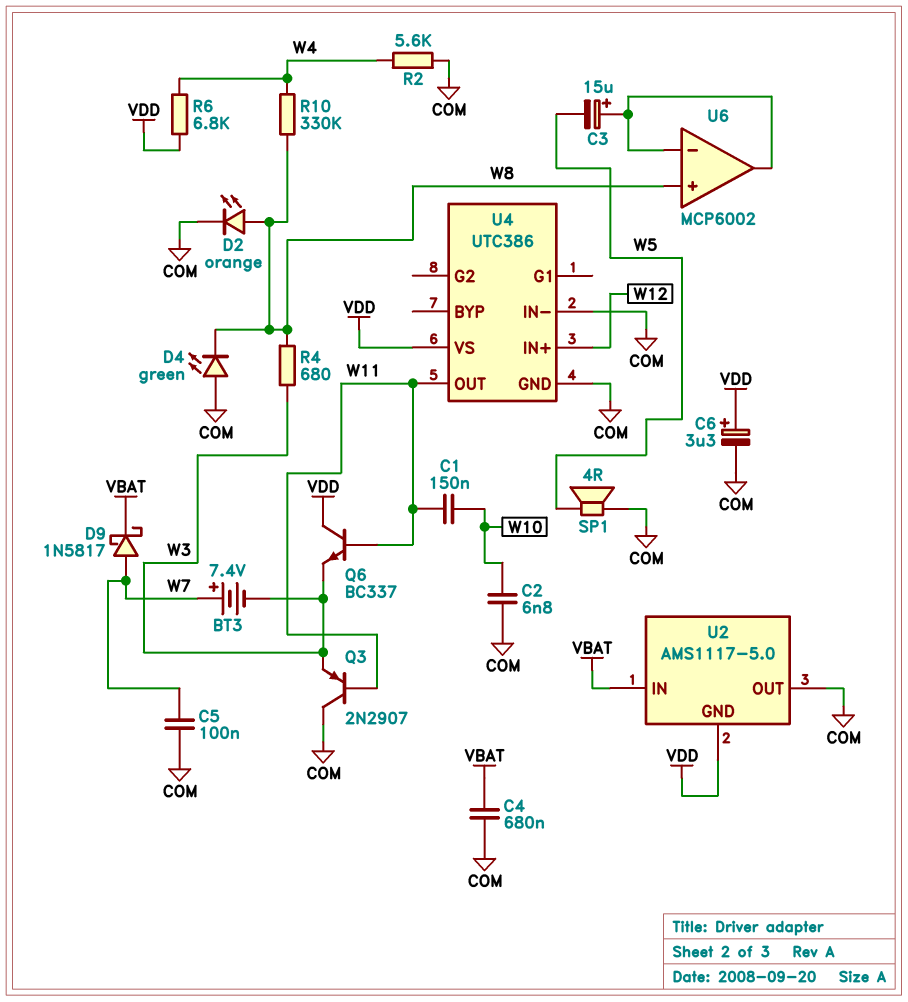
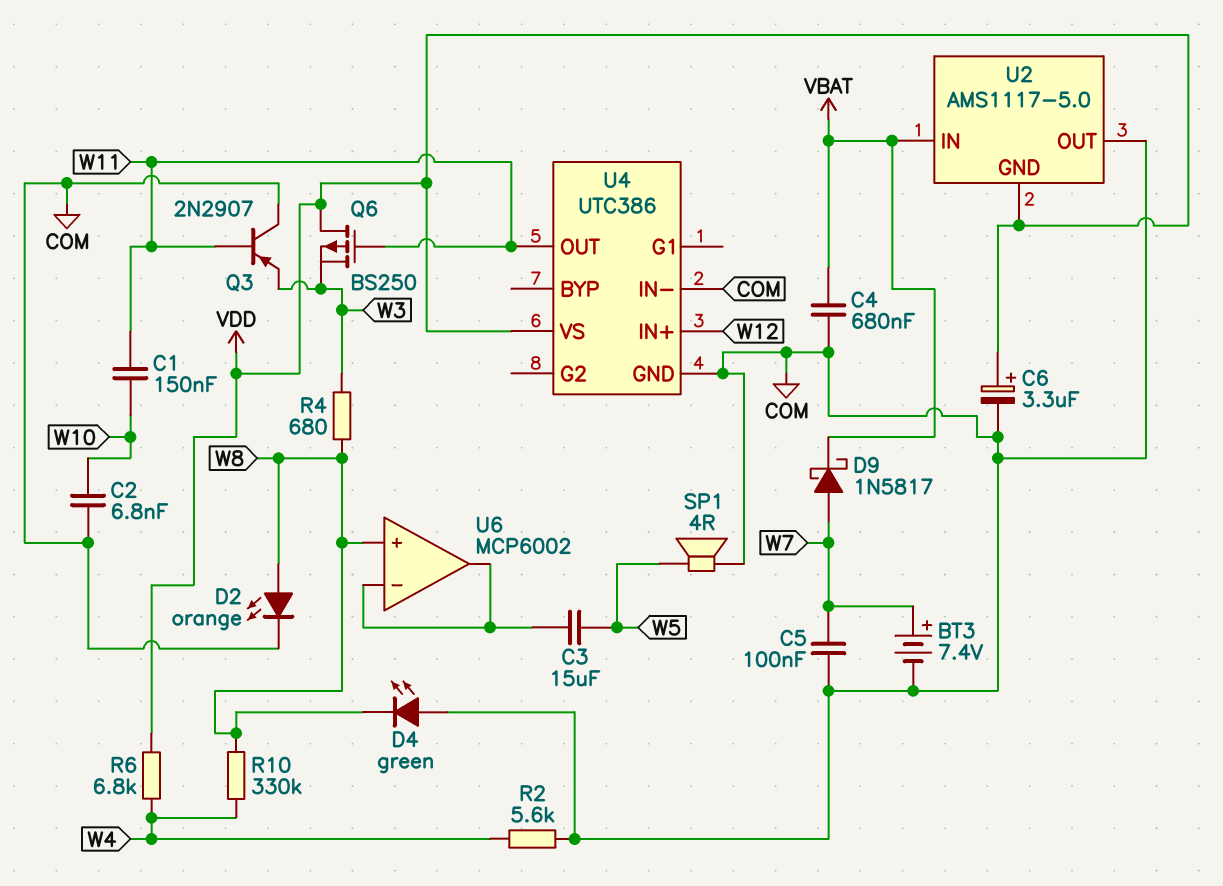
BT3: 7.4V (plus W7, minus W3) -> 7.4V (plus W7, minus COM)
C3: 15uF (plus U6/in-, minus W5) -> 15uF (U6/in-, W5)
Q6: NPN BC337 (B W11, C VDD, E W3) -> PMOS BS250 (G W11, D VDD, S W3)

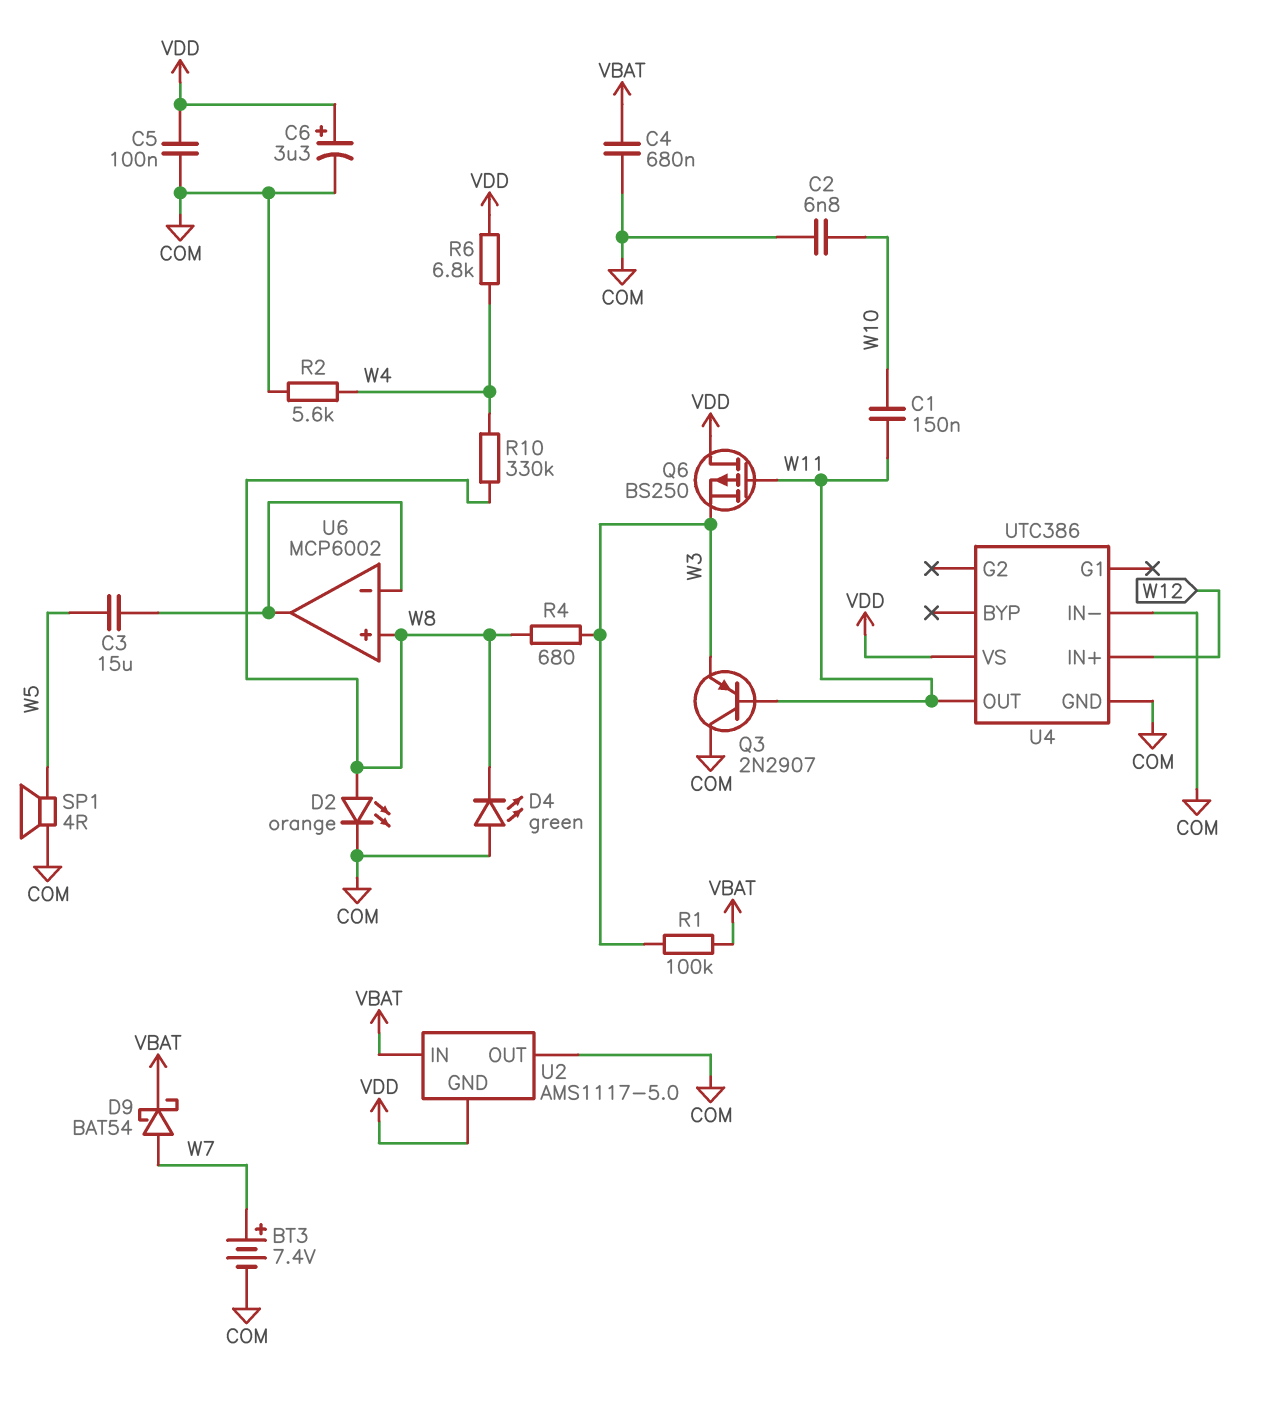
C5: 100nF (COM, W7) -> 100nF (COM, VDD)
D9: schottky 1N5817 (A W7, K VBAT) -> schottky BAT54 (A W7, K VBAT)
R1: none -> 100k (VBAT, W3)

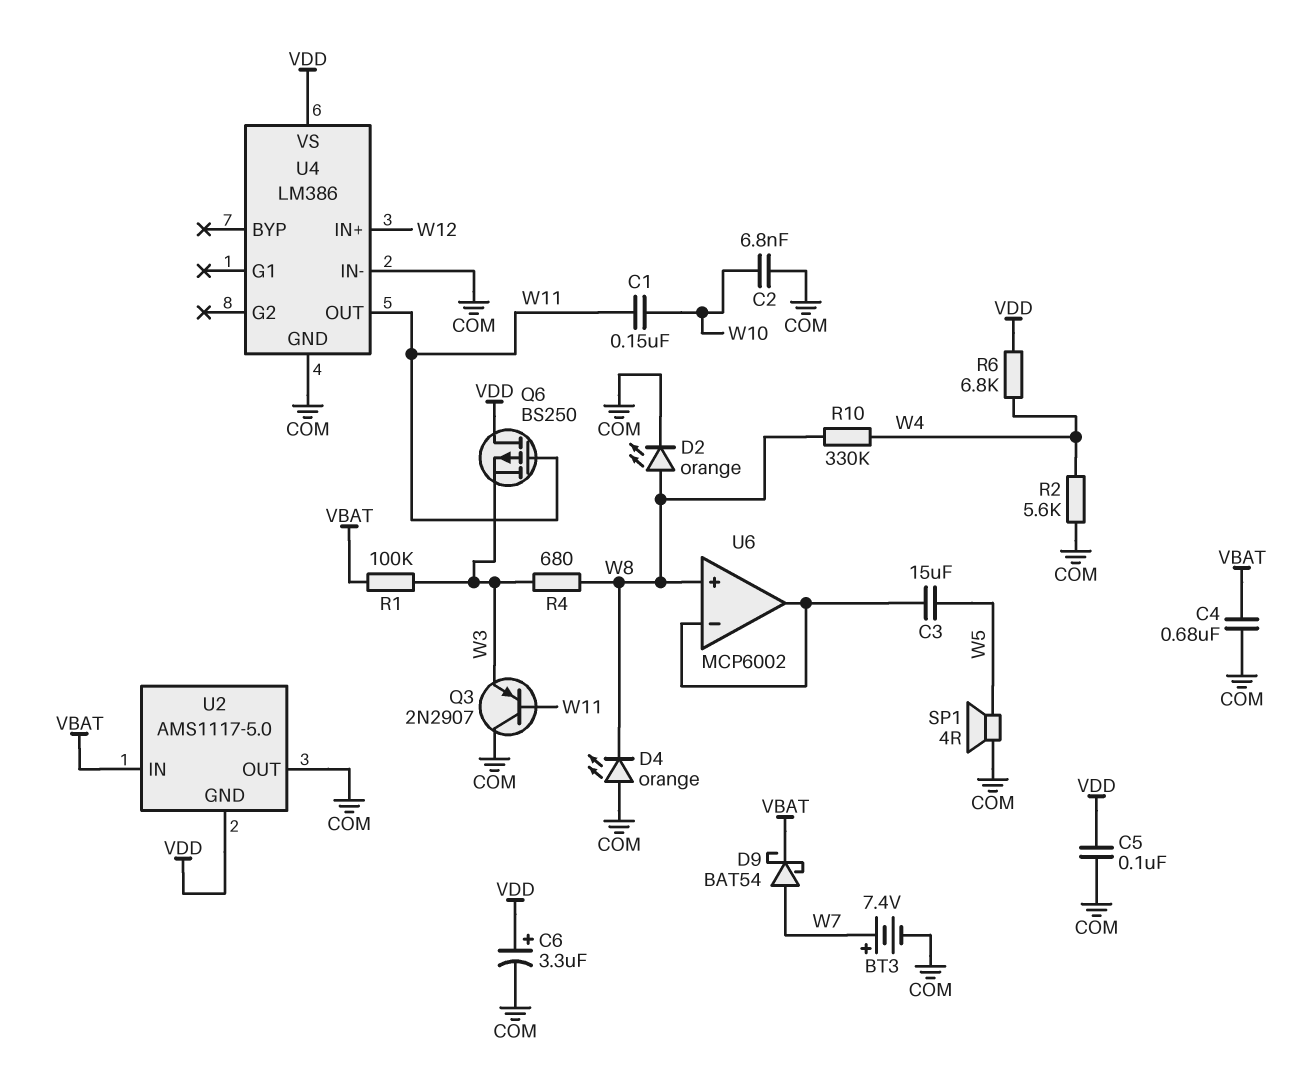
D4: LED green (A COM, K W8) -> LED orange (A COM, K W8)
U4: UTC386 -> LM386

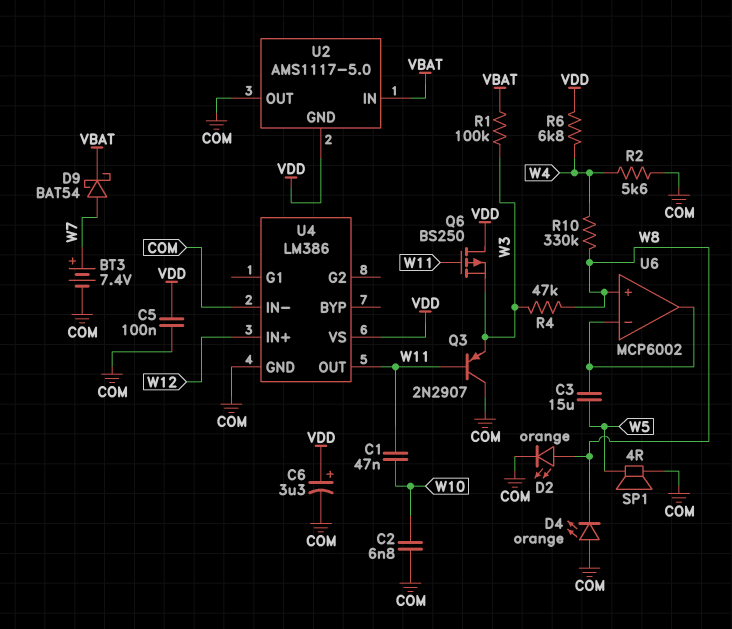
C1: 150nF (W10, W11) -> 47nF (W10, W11)
C4: 680nF (COM, VBAT) -> none
R4: 680 (W3, W8) -> 47k (W3, W8)

